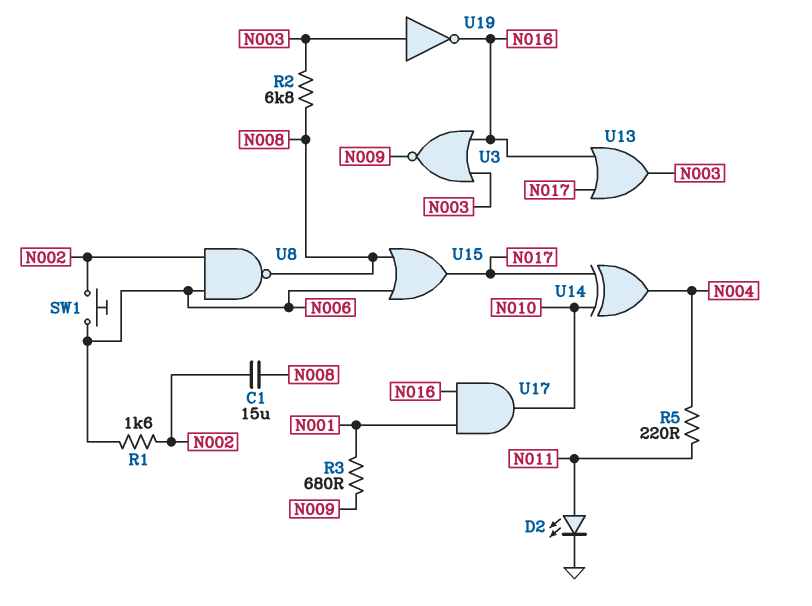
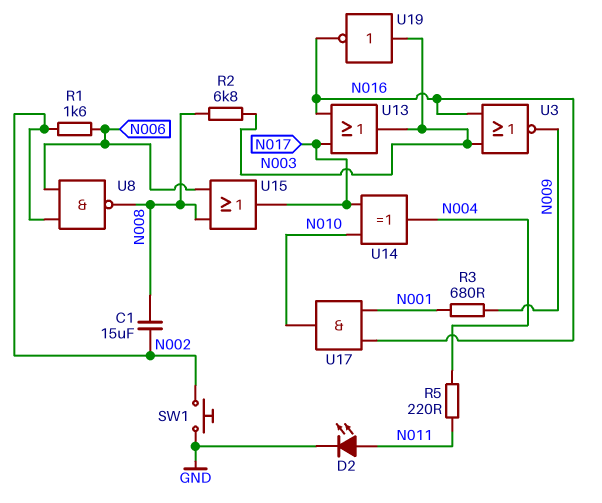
SW1: button (N002, N006) -> button (GND, N002)

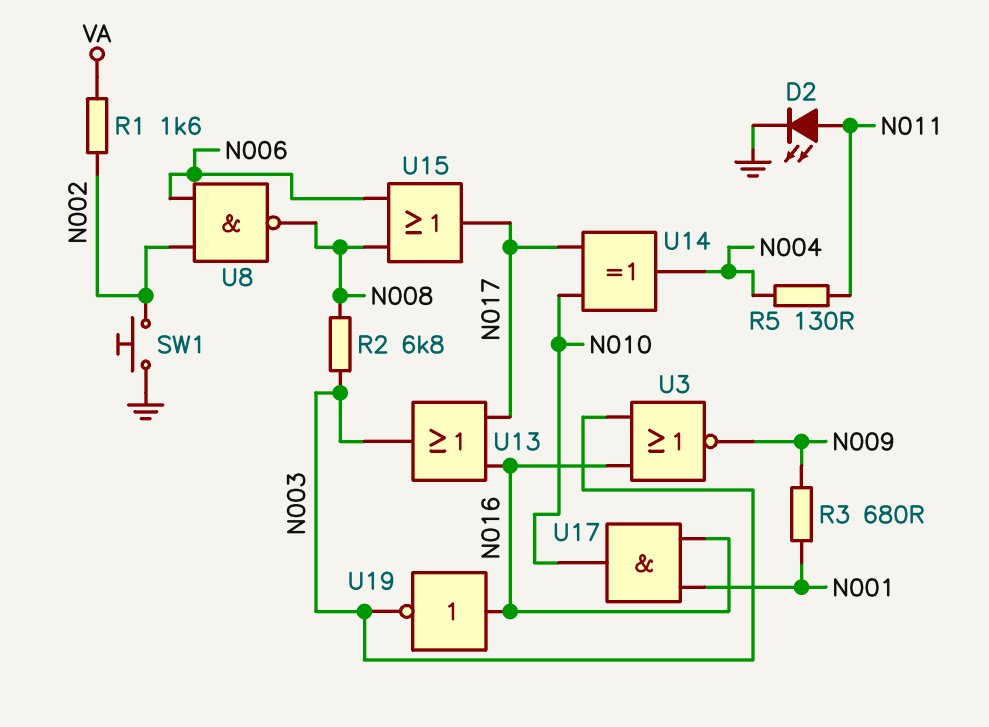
C1: 15uF (N002, N008) -> none
R1: 1.6k (N002, N006) -> 1.6k (N002, VA)
R5: 220 (N004, N011) -> 130 (N004, N011)
U19: NOT (in N003, out N016) -> NOT (in N016, out N003)

